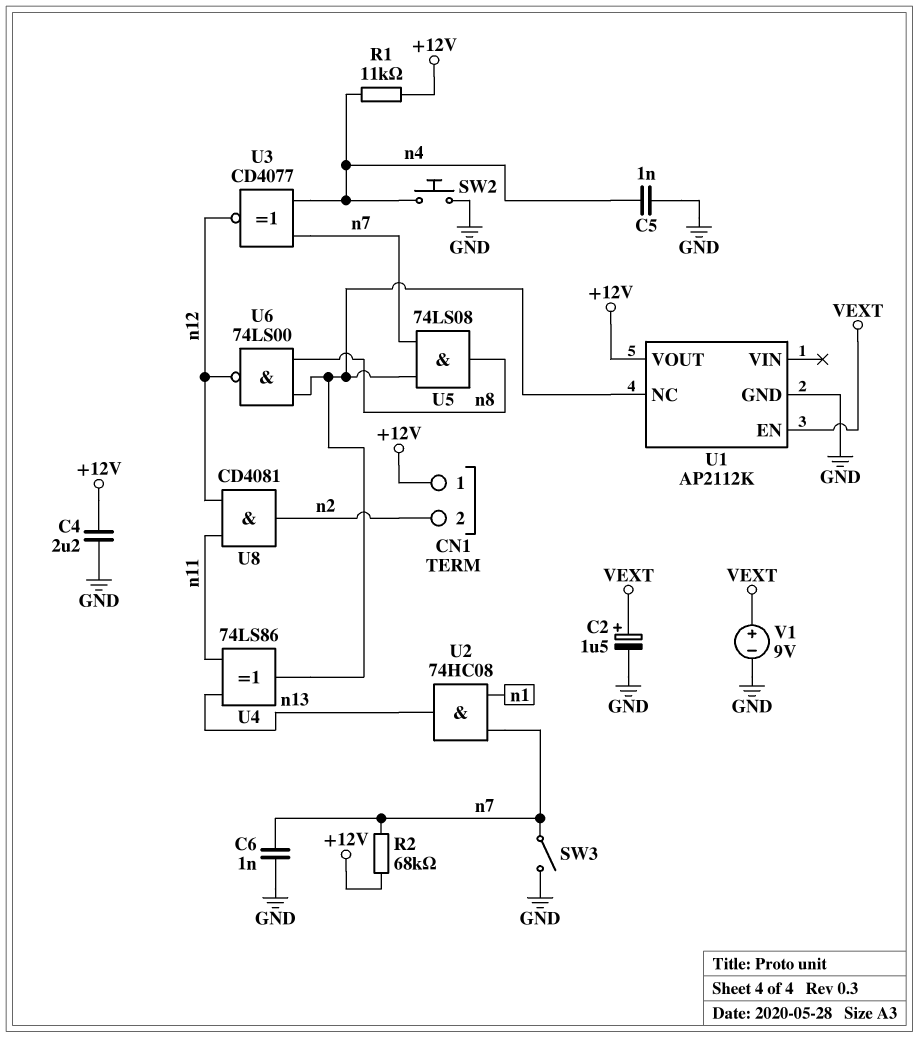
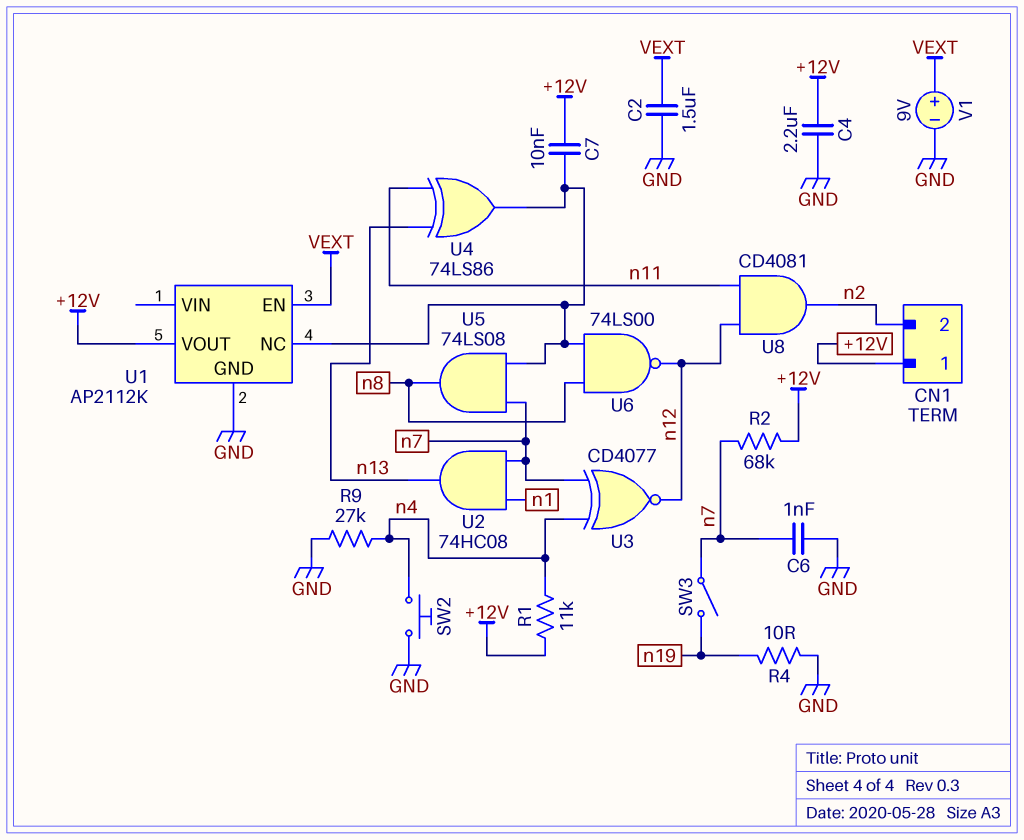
C2: 1.5uF (plus VEXT, minus GND) -> 1.5uF (GND, VEXT)
C5: 1nF (GND, n4) -> none
C7: none -> 10nF (+12V, U1/NC)
R4: none -> 10 (GND, n19)
R9: none -> 27k (GND, n4)
SW3: switch (GND, n7) -> switch (n7, n19)

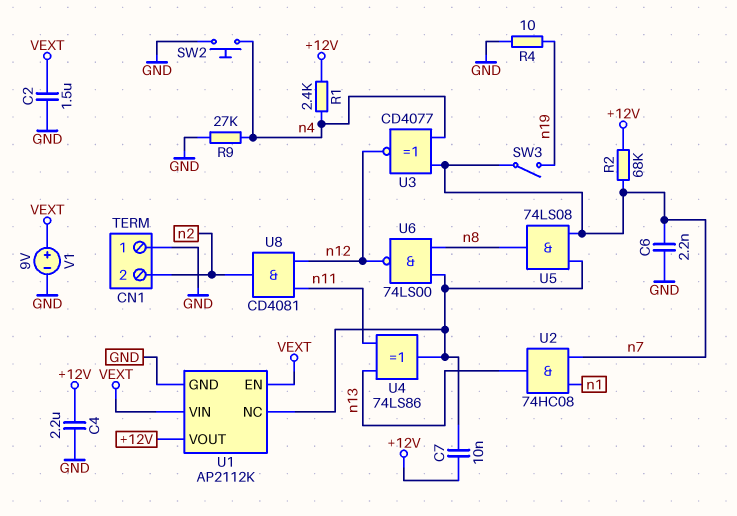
C6: 1nF (GND, n7) -> 2.2nF (GND, n7)
CN1 pin 1: +12V -> GND
R1: 11k (+12V, n4) -> 2.4k (+12V, n4)
U1 pin VIN: none -> VEXT

